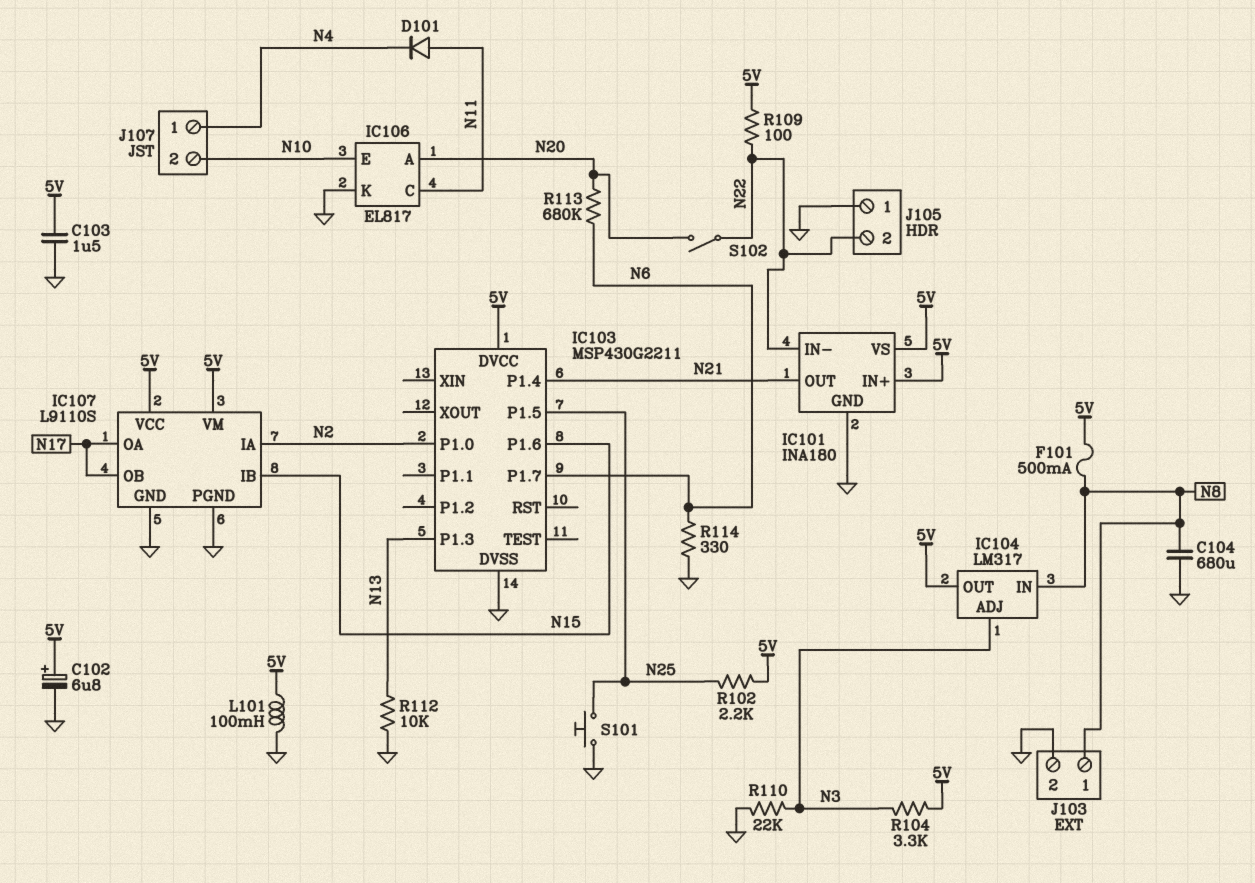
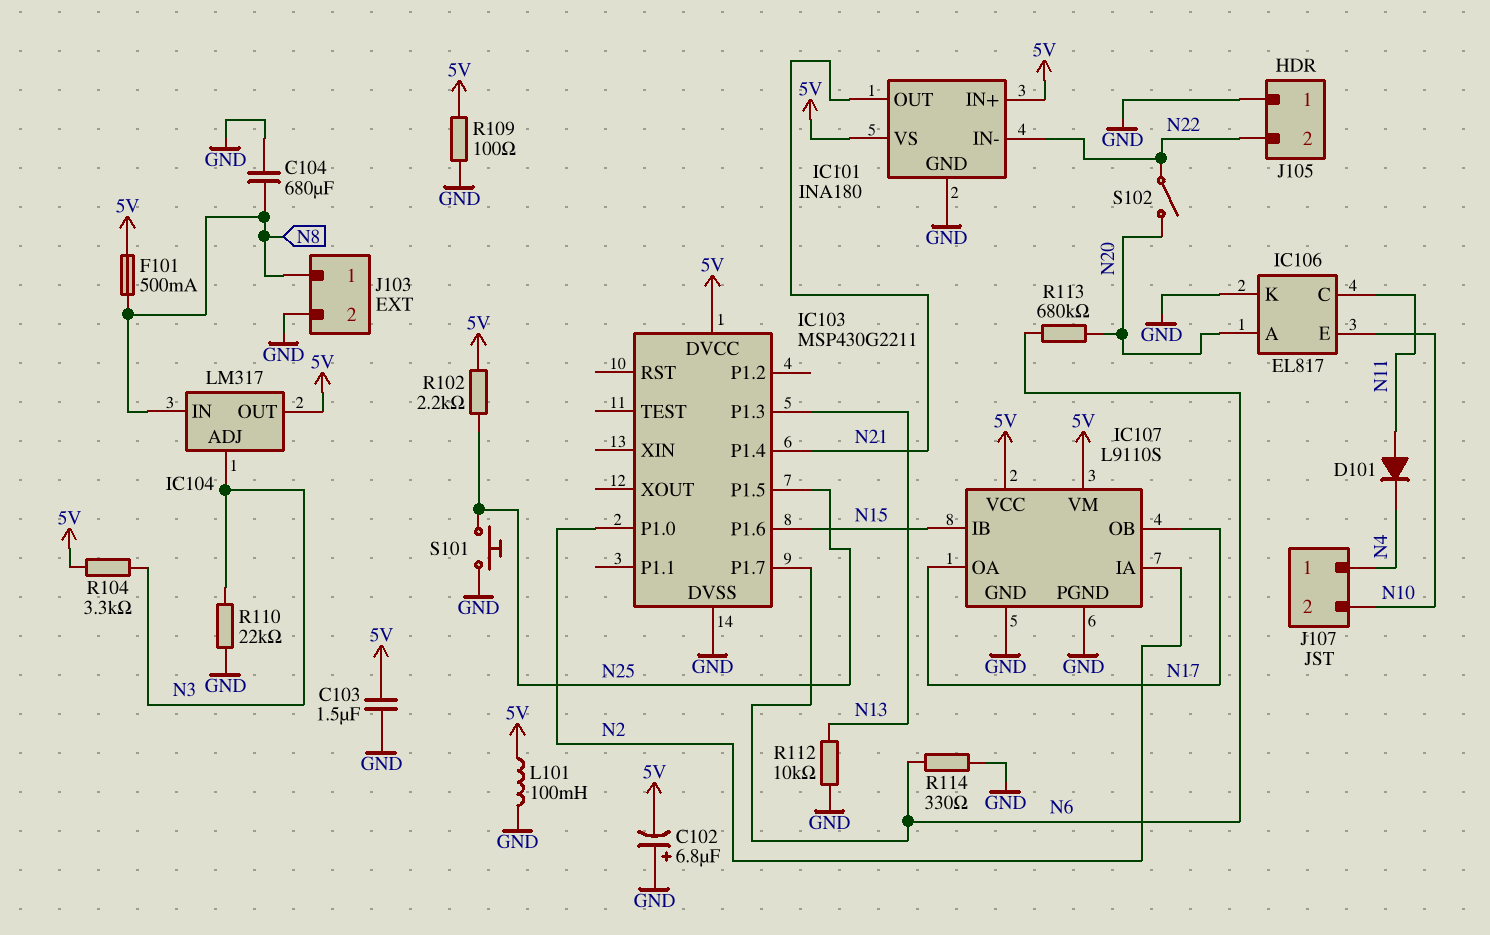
C102: 6.8uF (plus 5V, minus GND) -> 6.8uF (plus GND, minus 5V)
R109: 100 (5V, N22) -> 100 (5V, GND)

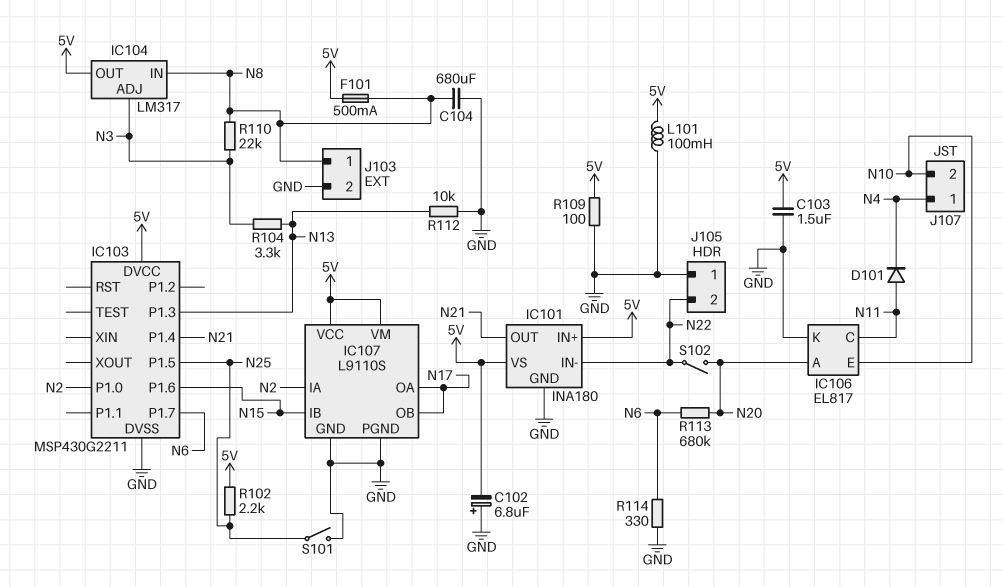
R104: 3.3k (5V, N3) -> 3.3k (N3, N13)
R110: 22k (GND, N3) -> 22k (N3, N8)
S101: button (GND, N25) -> switch (GND, N25)

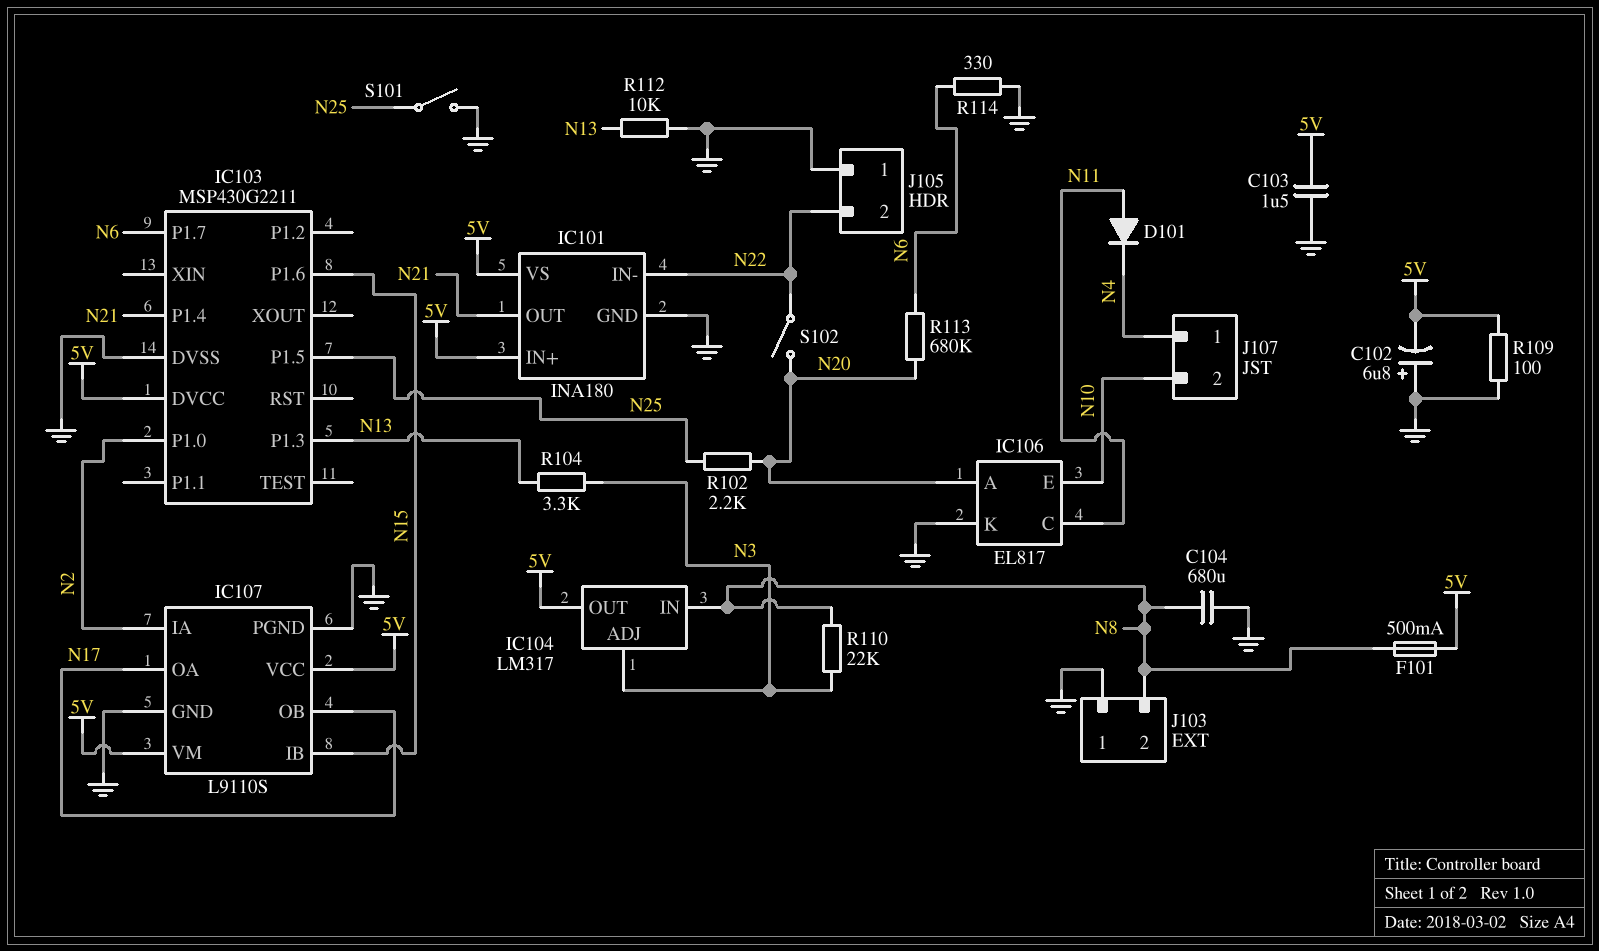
J103 pin 1: N8 -> GND
J103 pin 2: GND -> N8
L101: 100mH (5V, GND) -> none
R102: 2.2k (5V, N25) -> 2.2k (N20, N25)

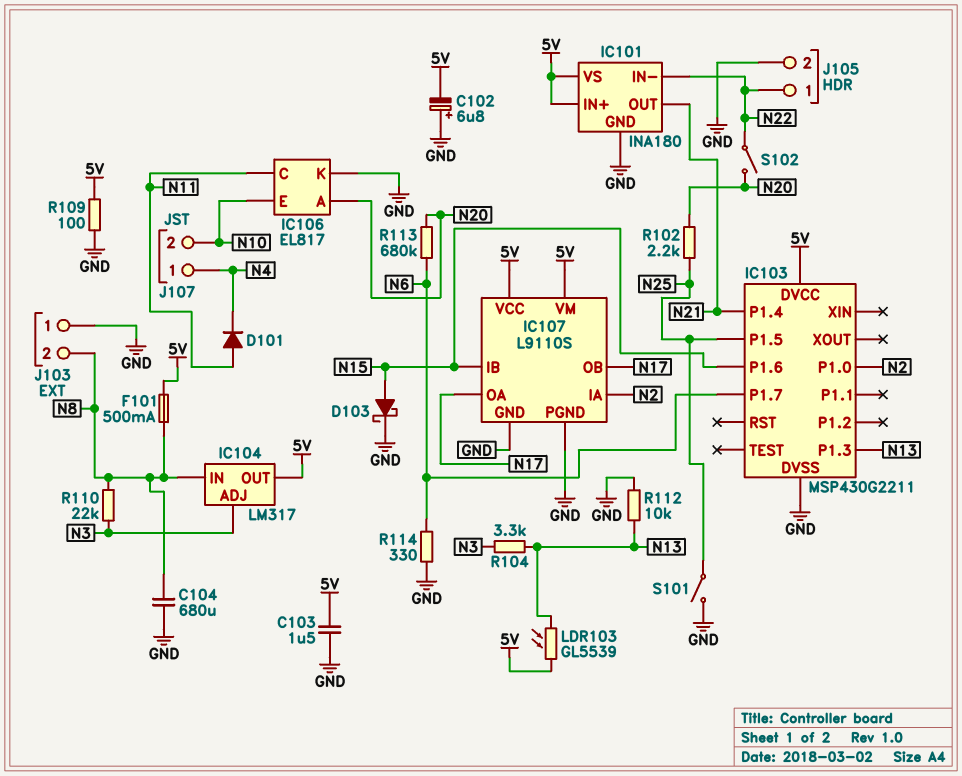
D103: none -> schottky (A N15, K GND)
J105 pin 1: GND -> N22
J105 pin 2: N22 -> GND
LDR103: none -> GL5539 (5V, N13)

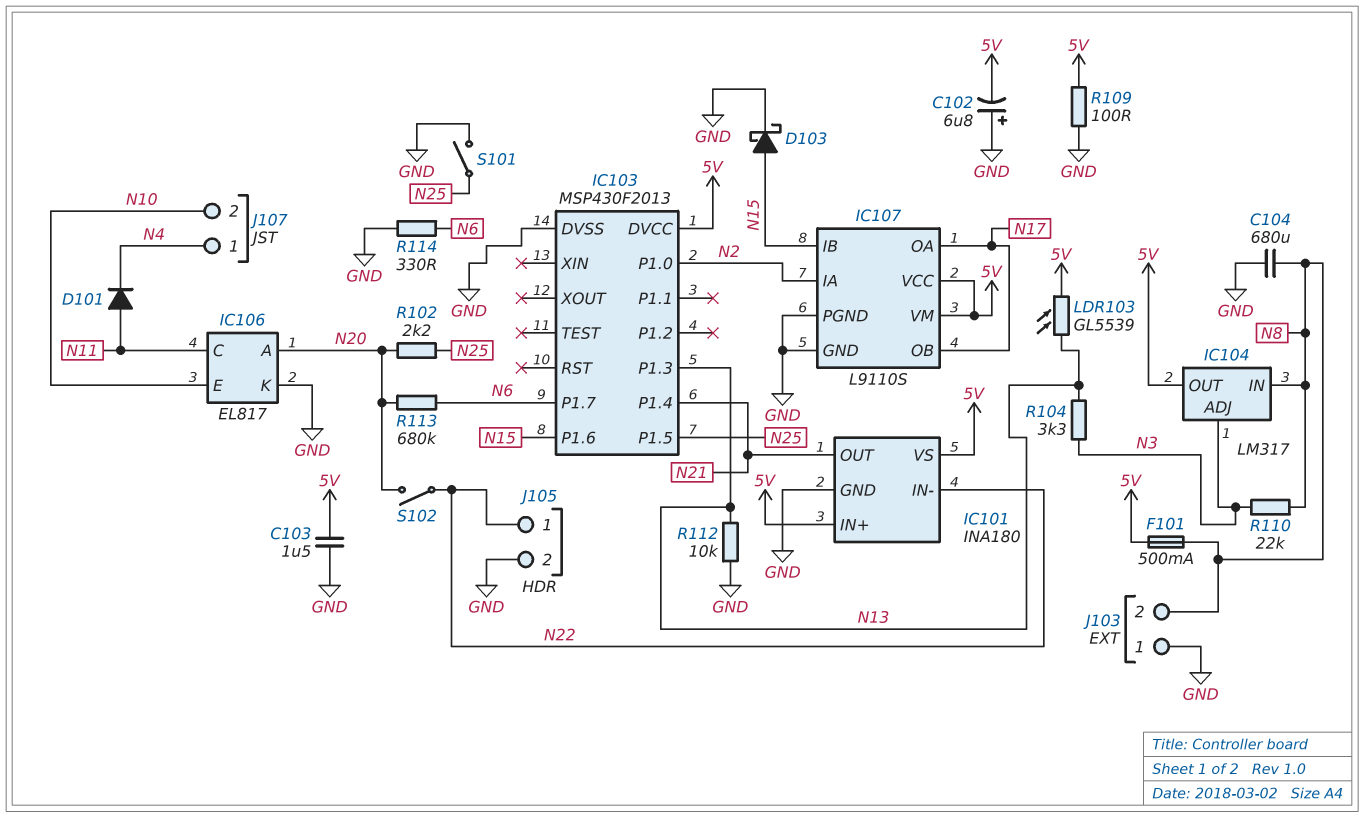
IC103: MSP430G2211 -> MSP430F2013

